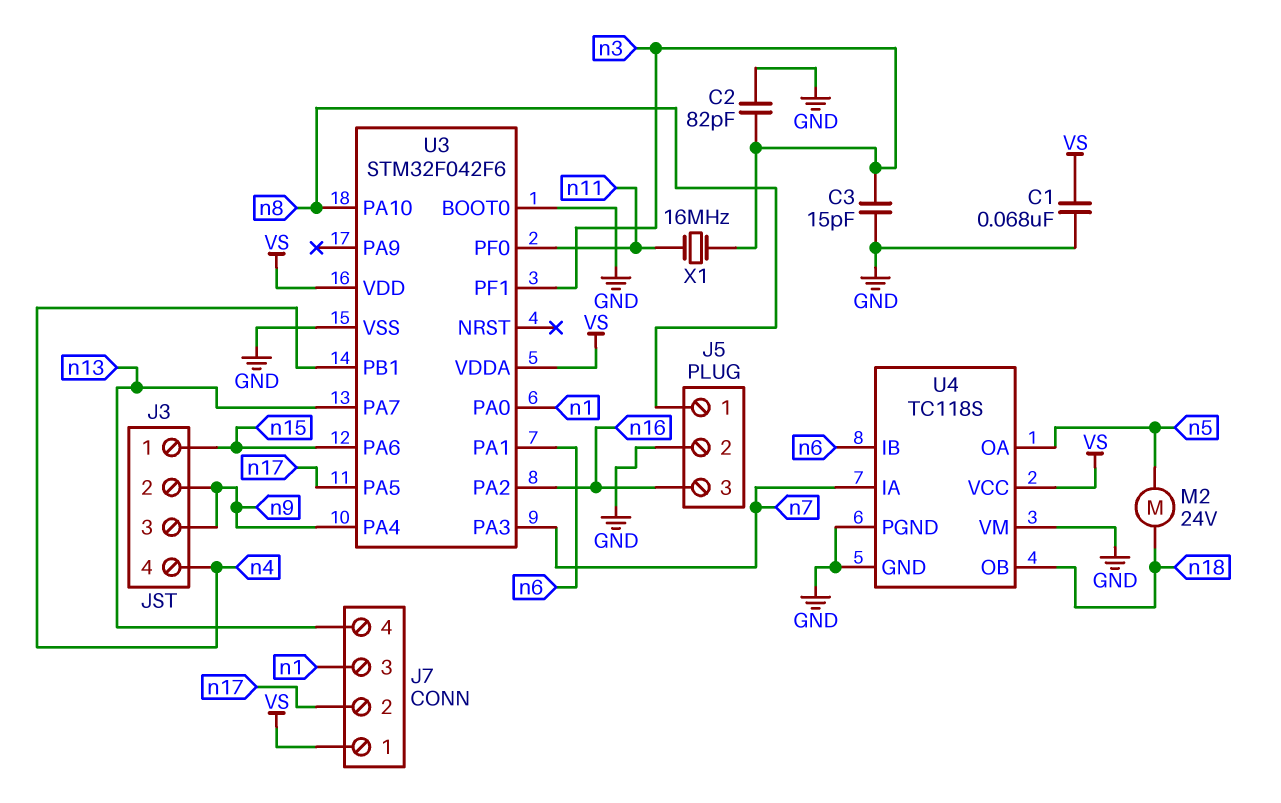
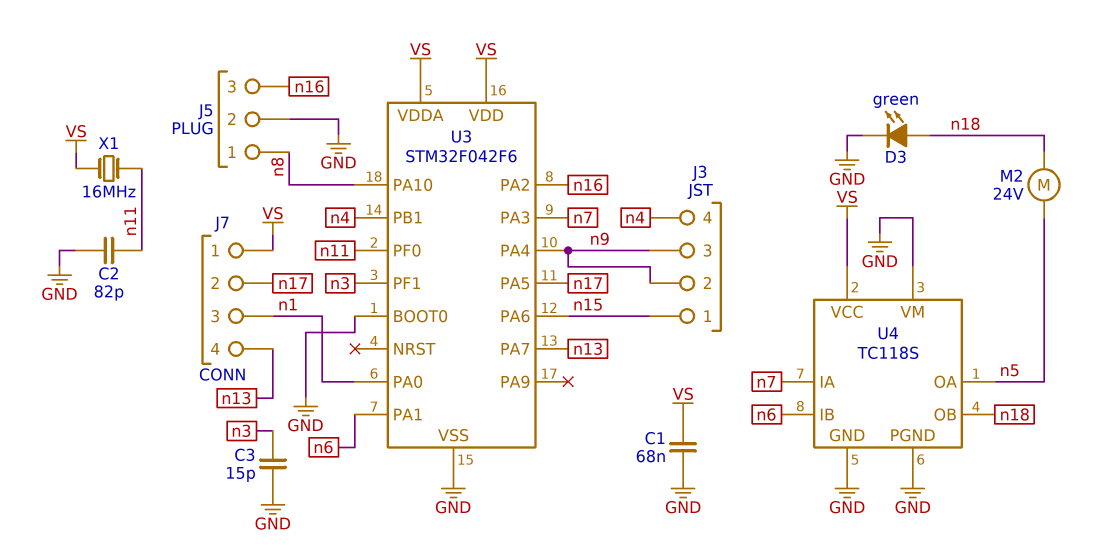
C2: 82pF (GND, n3) -> 82pF (GND, n11)
D3: none -> LED green (A n18, K GND)
X1: 16MHz (n3, n11) -> 16MHz (VS, n11)

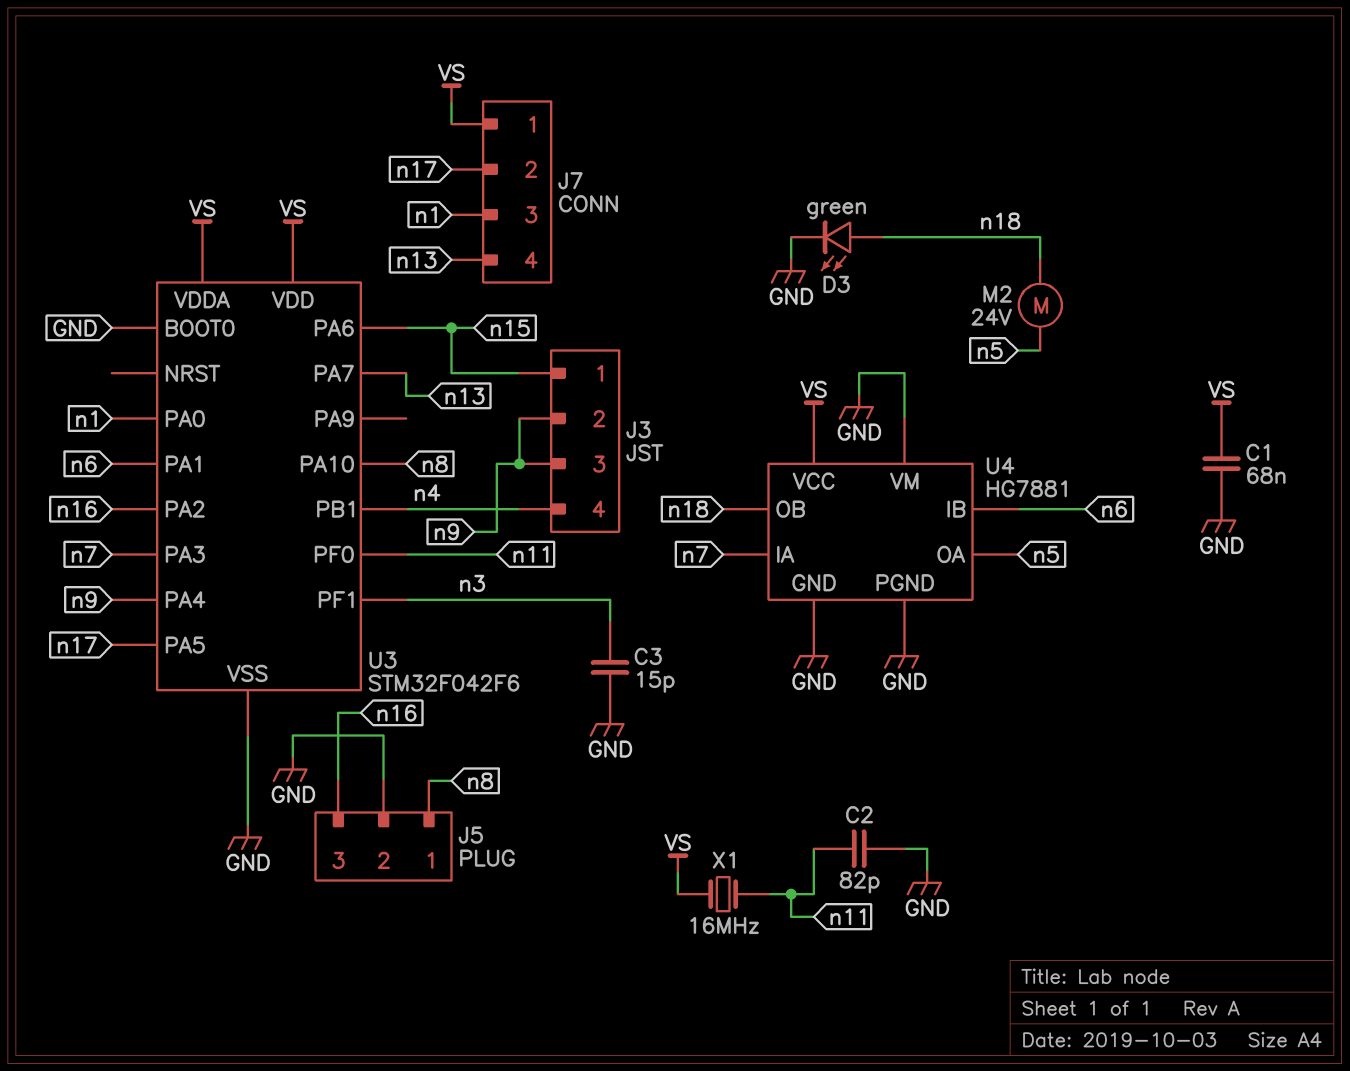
U4: TC118S -> HG7881

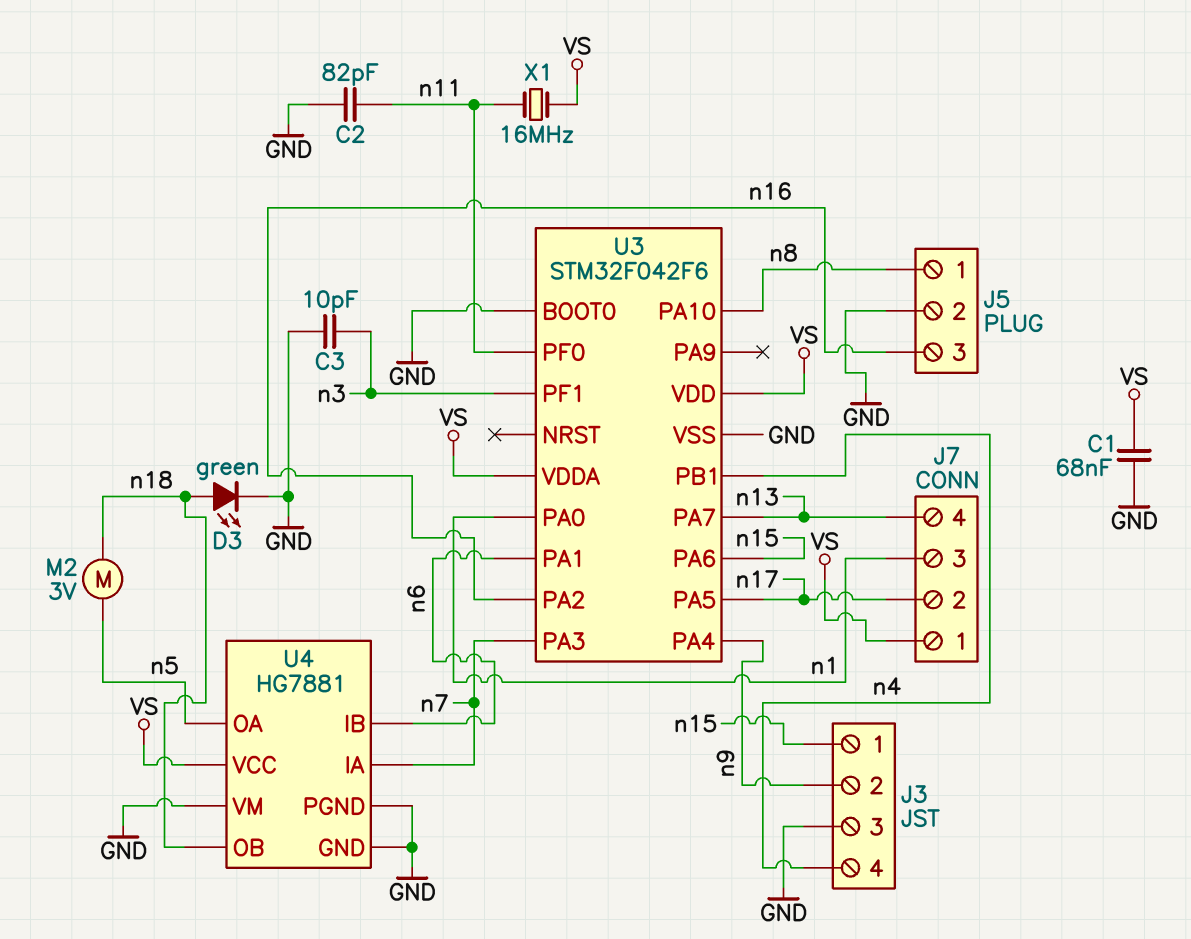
C3: 15pF (GND, n3) -> 10pF (GND, n3)
J3 pin 3: n9 -> GND
M2: motor 24V (n5, n18) -> motor 3V (n5, n18)

